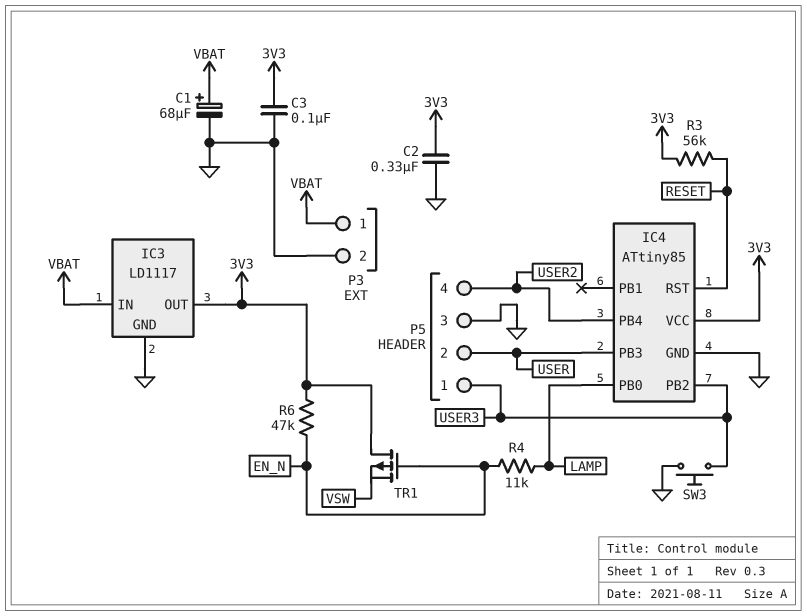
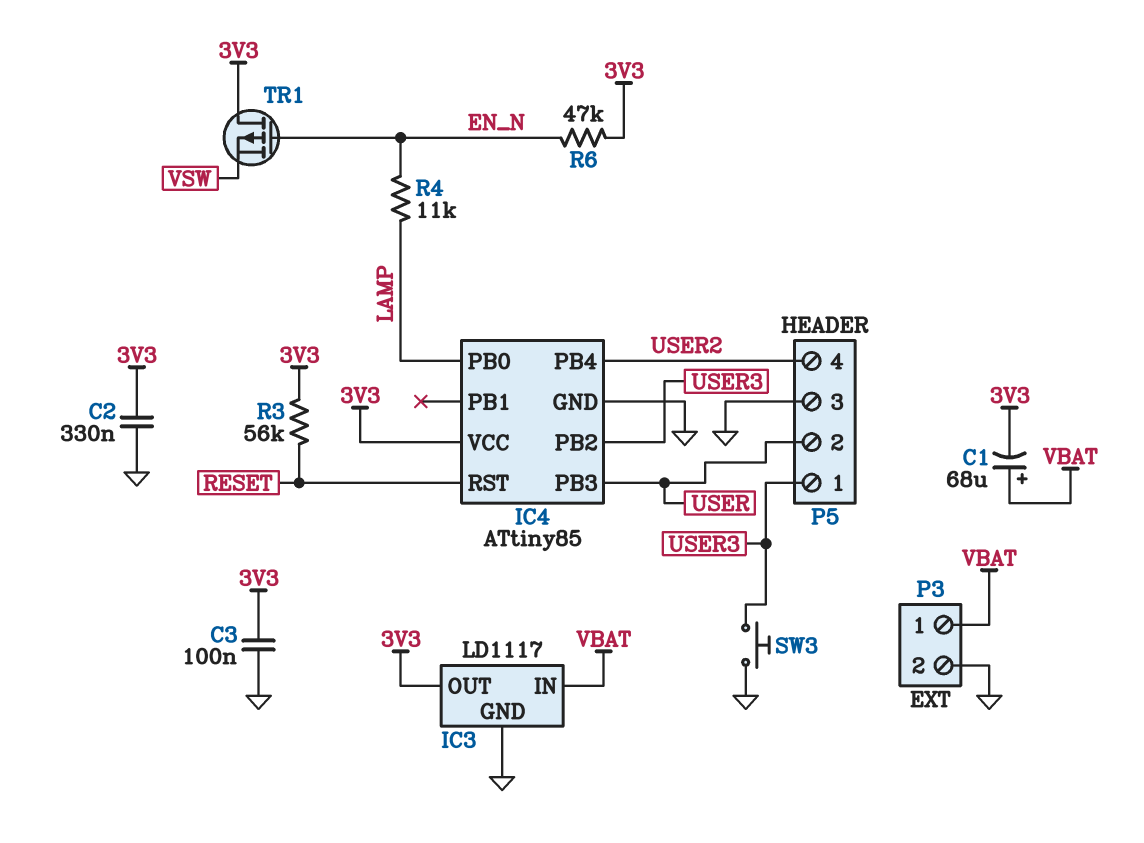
C1: 68uF (plus VBAT, minus GND) -> 68uF (plus VBAT, minus 3V3)

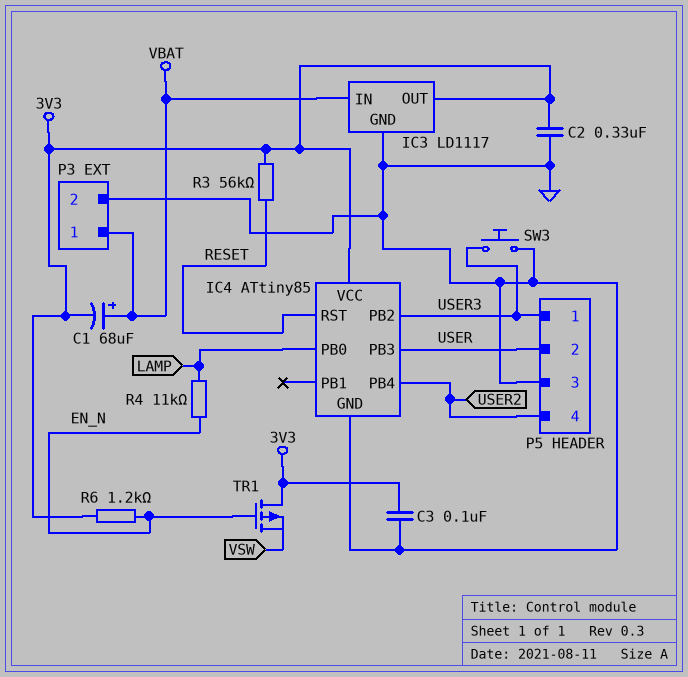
R6: 47k (3V3, EN_N) -> 1.2k (3V3, EN_N)

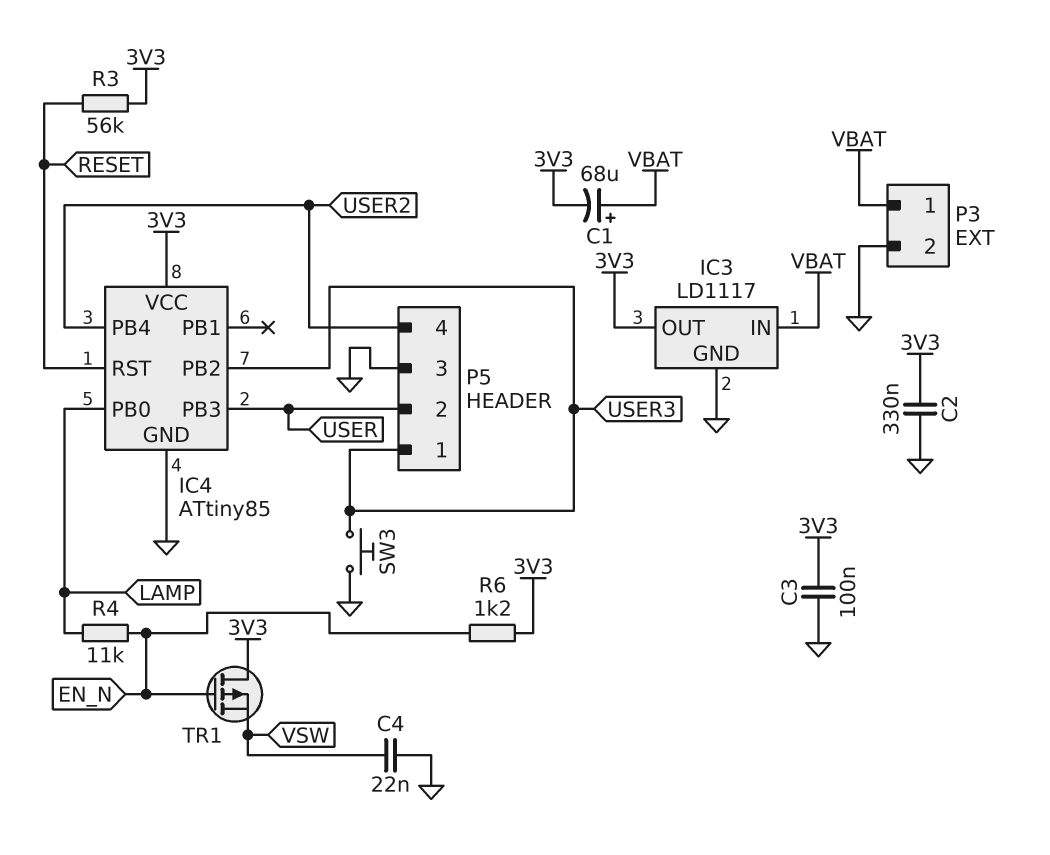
C4: none -> 22nF (GND, VSW)

